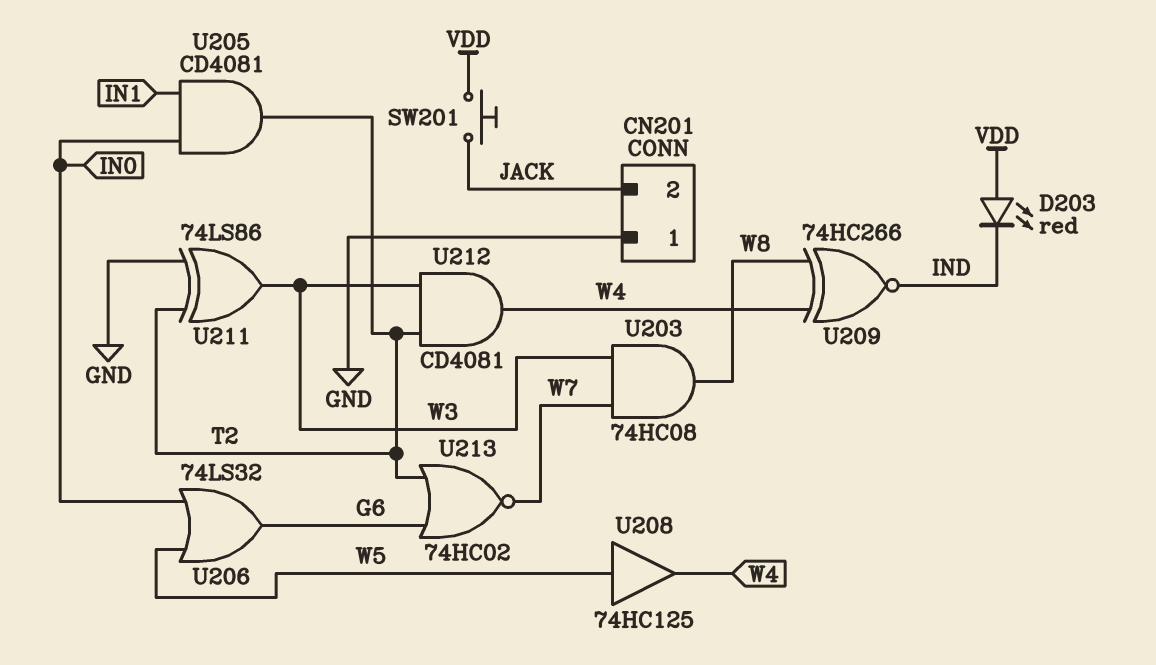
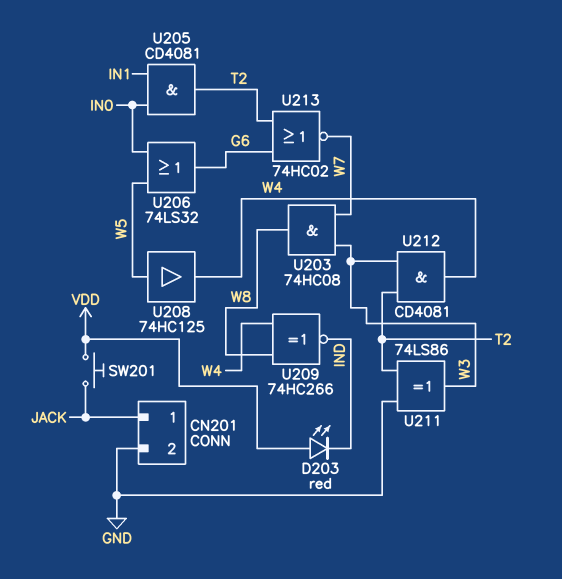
CN201 pin 1: GND -> JACK
CN201 pin 2: JACK -> GND

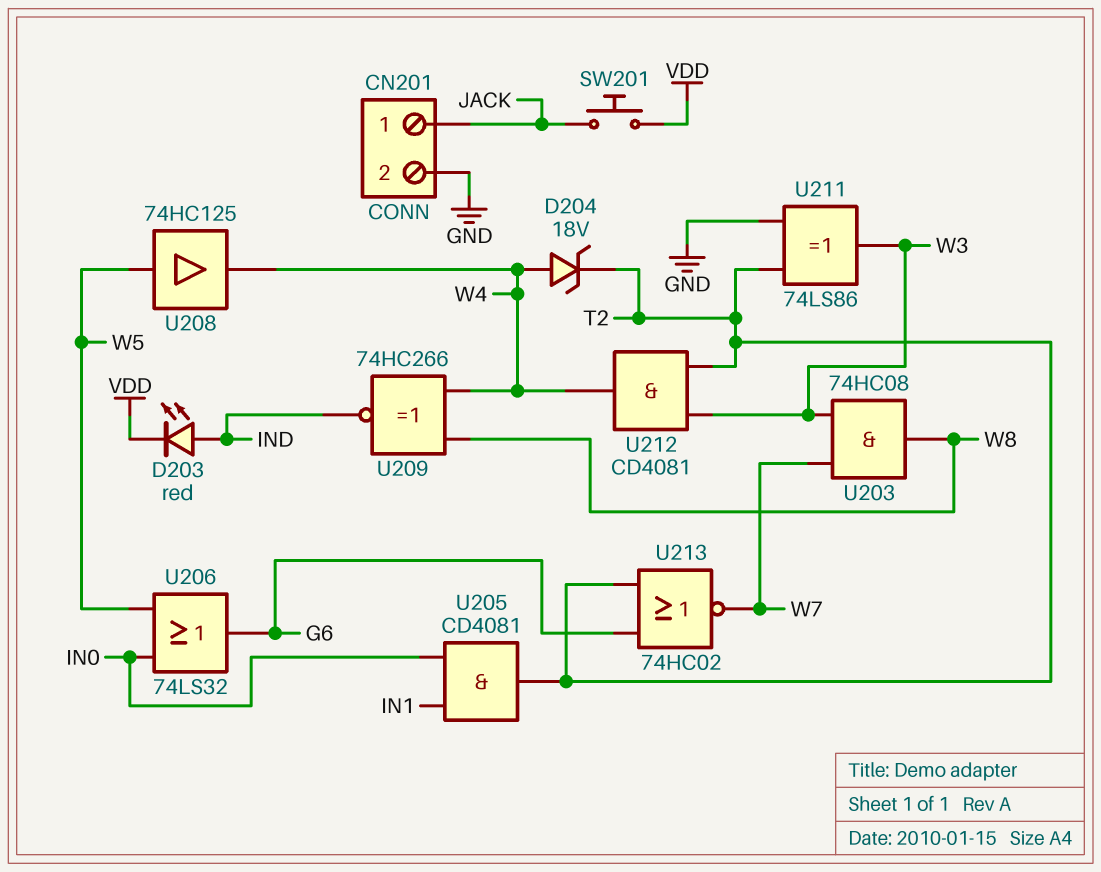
D203: LED red (A VDD, K IND) -> LED red (A IND, K VDD)
D204: none -> zener 18V (A W4, K T2)

